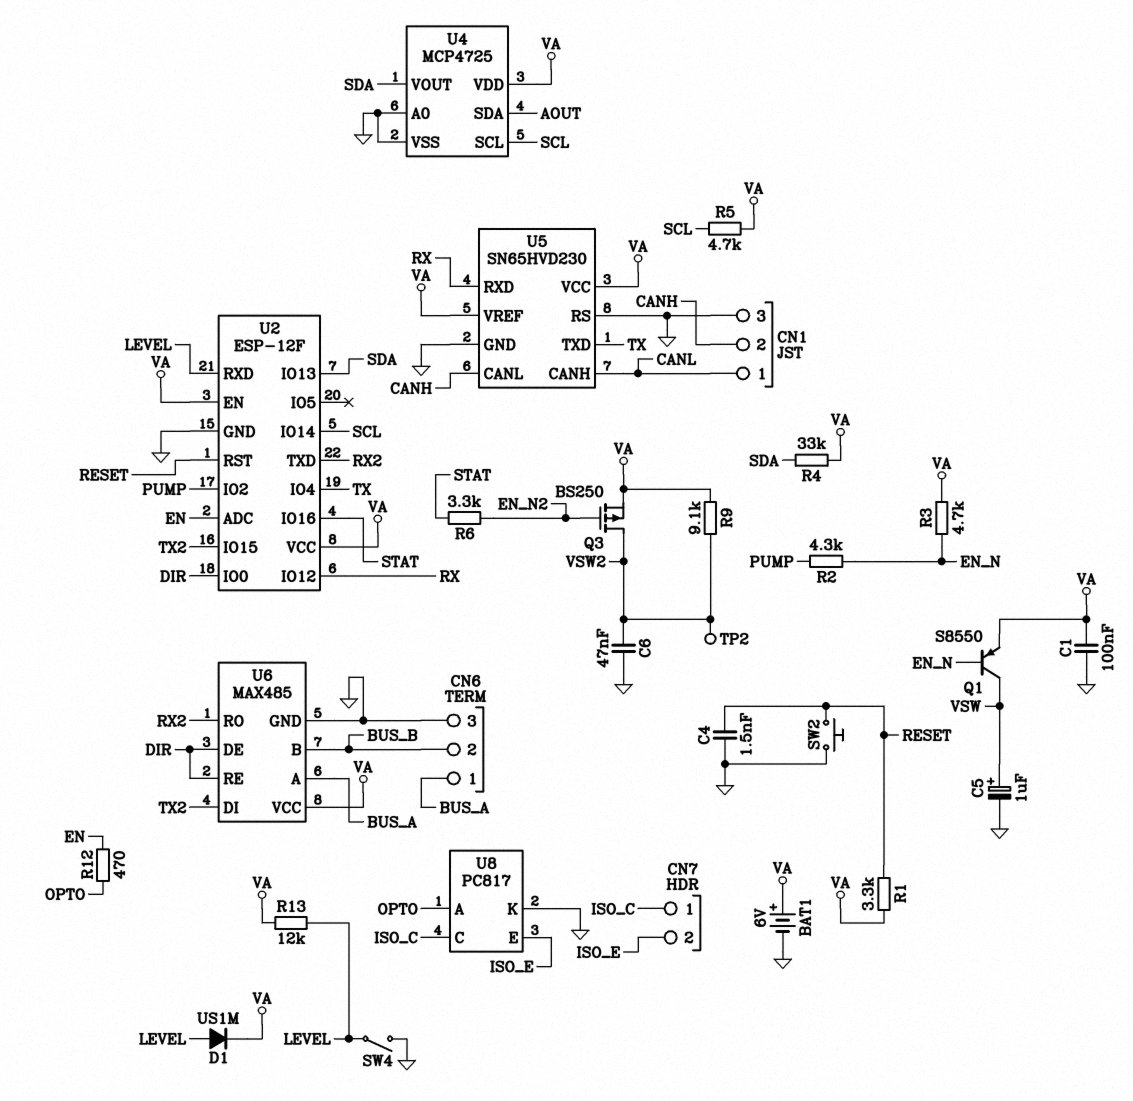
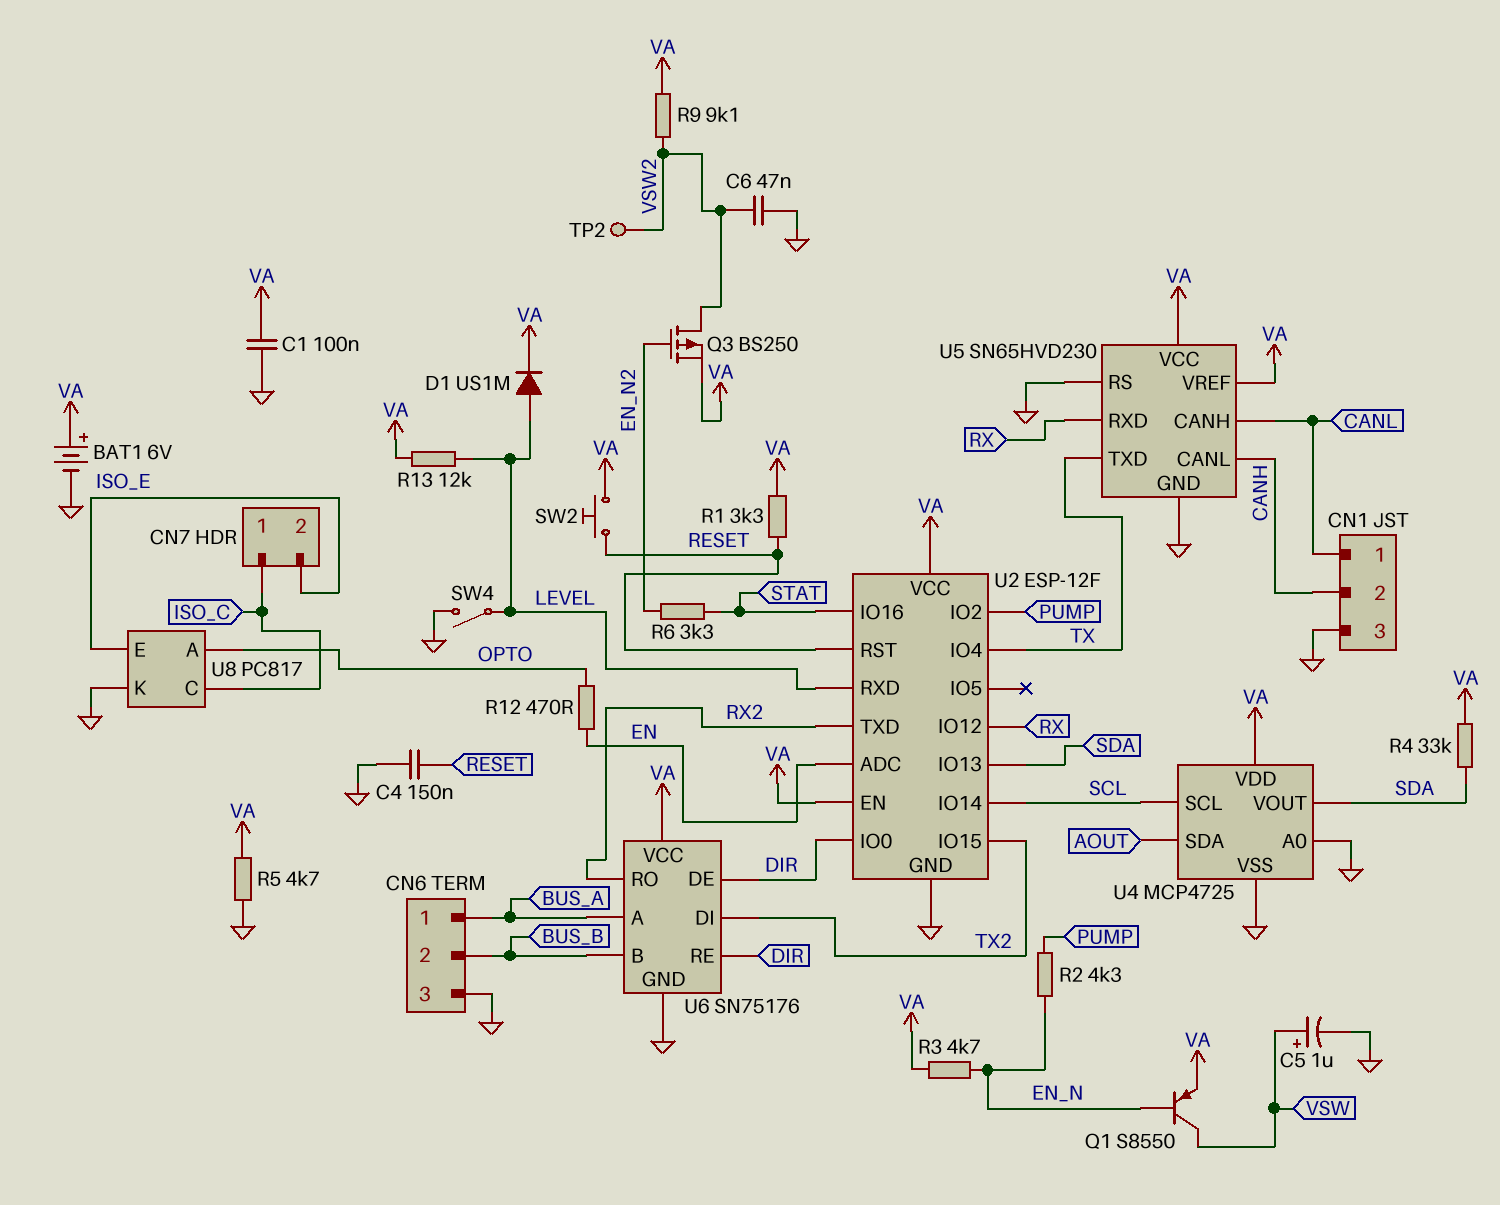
C4: 1.5nF (GND, RESET) -> 150nF (GND, RESET)
R5: 4.7k (SCL, VA) -> 4.7k (GND, VA)
SW2: button (GND, RESET) -> button (RESET, VA)
U6: MAX485 -> SN75176

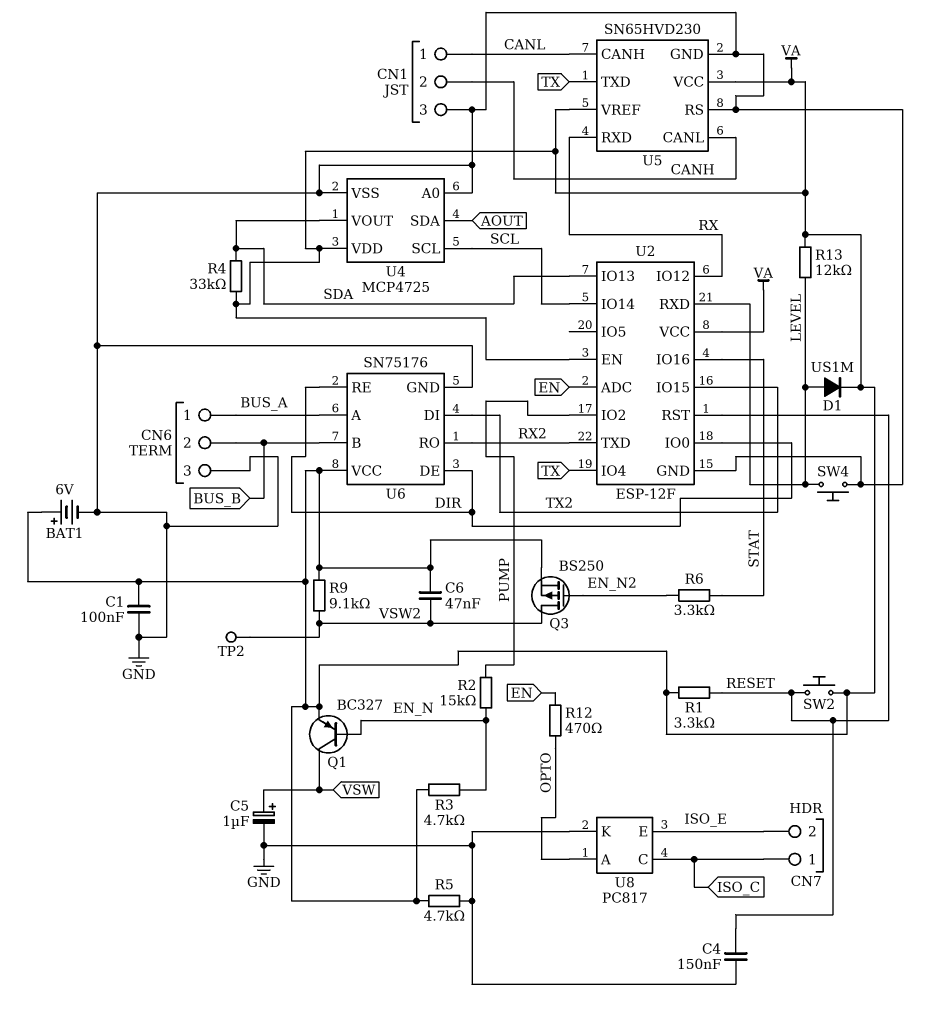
C6: 47nF (GND, VSW2) -> 47nF (VA, VSW2)
Q1: PNP S8550 (B EN_N, C VSW, E VA) -> PNP BC327 (B EN_N, C VSW, E VA)
R2: 4.3k (EN_N, PUMP) -> 15k (EN_N, PUMP)
SW4: switch (GND, LEVEL) -> button (GND, LEVEL)

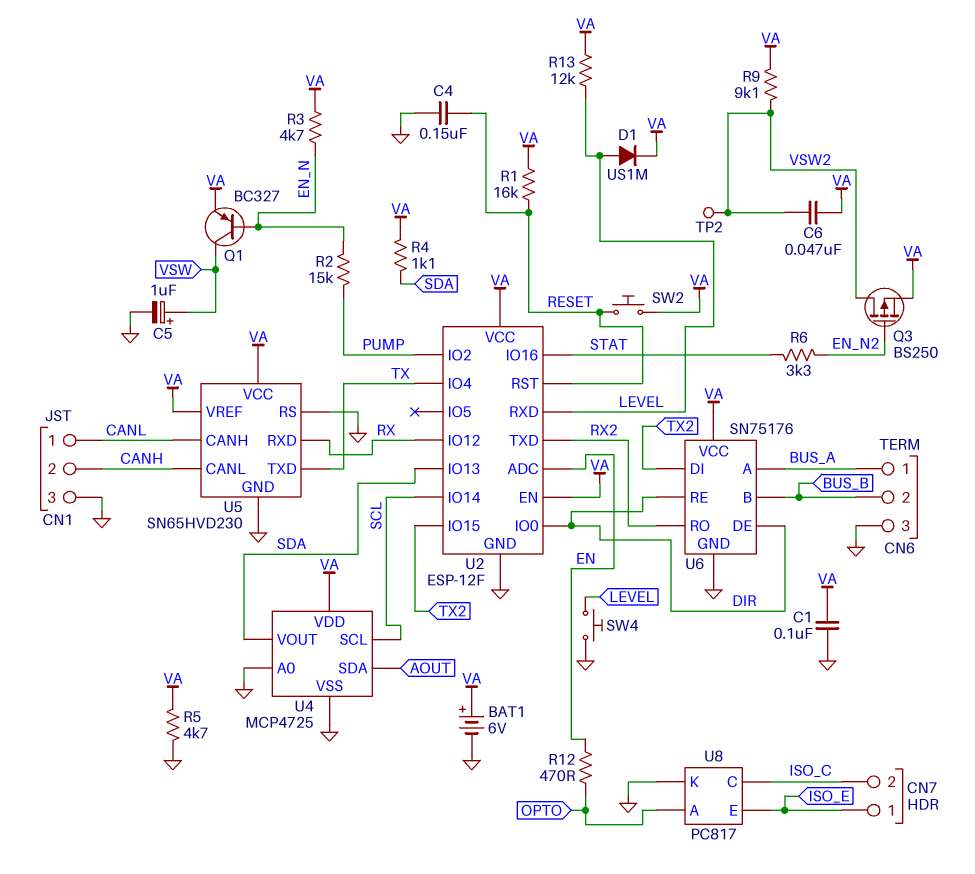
CN7 pin 1: ISO_C -> ISO_E
CN7 pin 2: ISO_E -> ISO_C
R1: 3.3k (RESET, VA) -> 16k (RESET, VA)
R4: 33k (SDA, VA) -> 1.1k (SDA, VA)

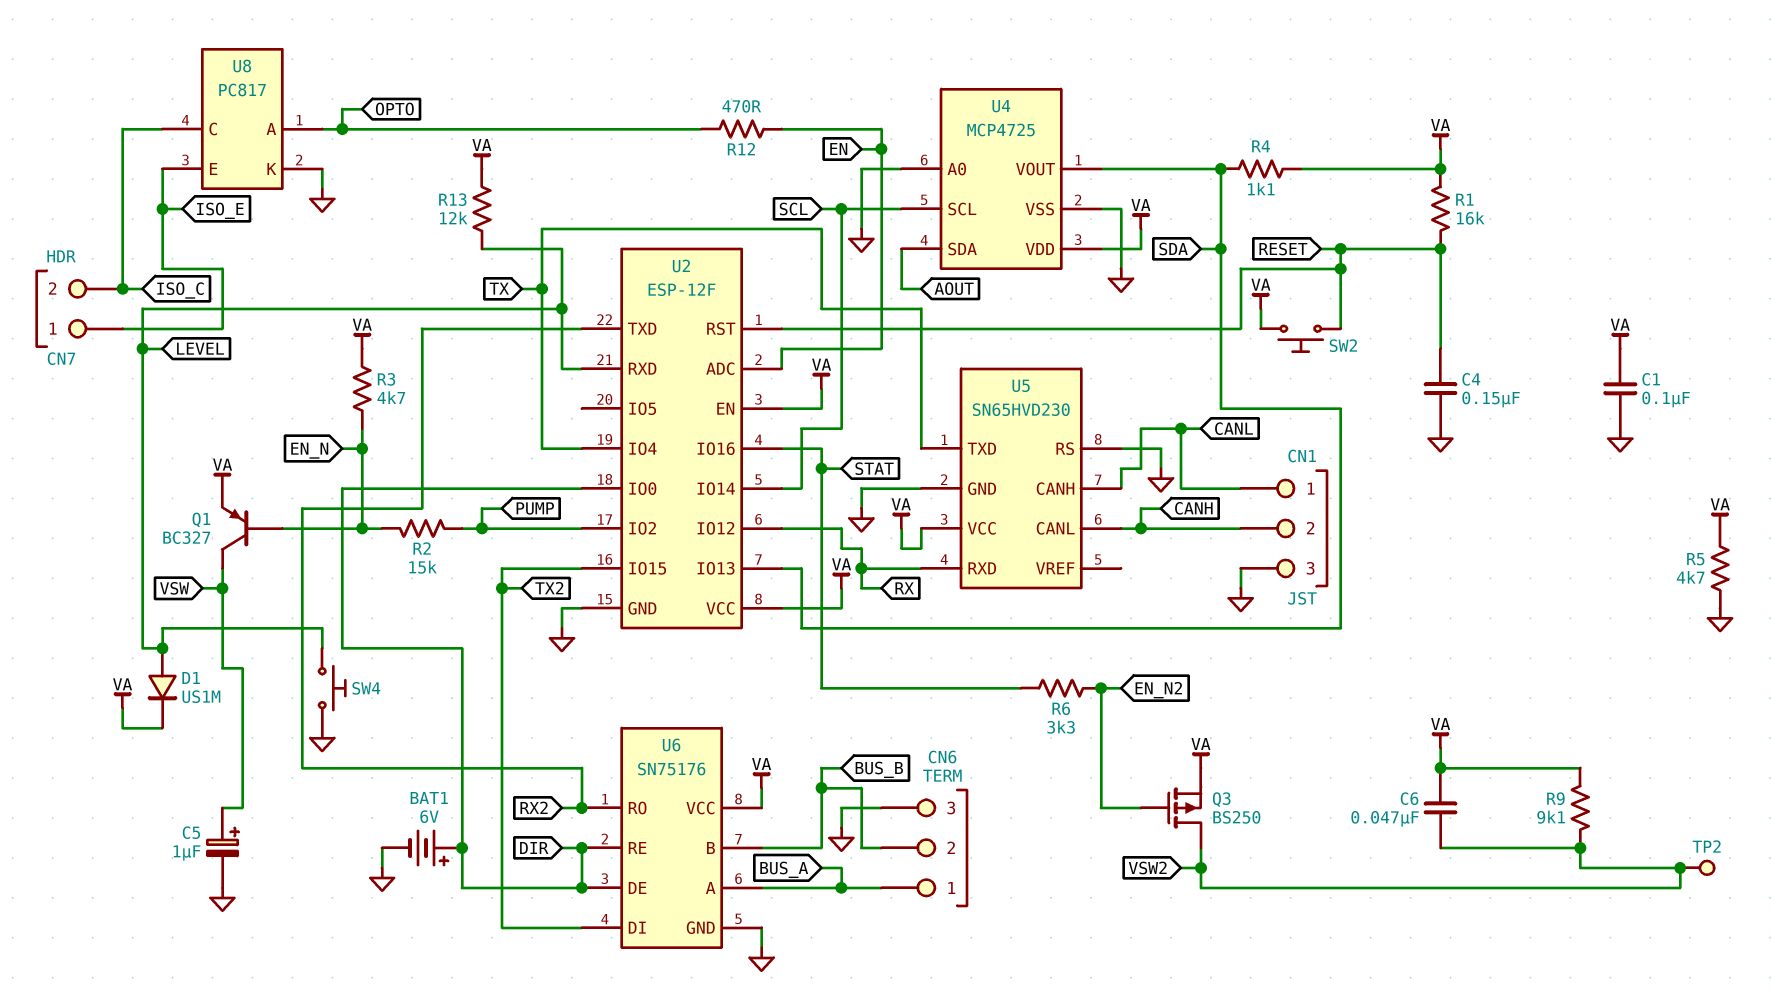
BAT1: 6V (plus VA, minus GND) -> 6V (plus DIR, minus GND)
U5 pin VREF: VA -> none

